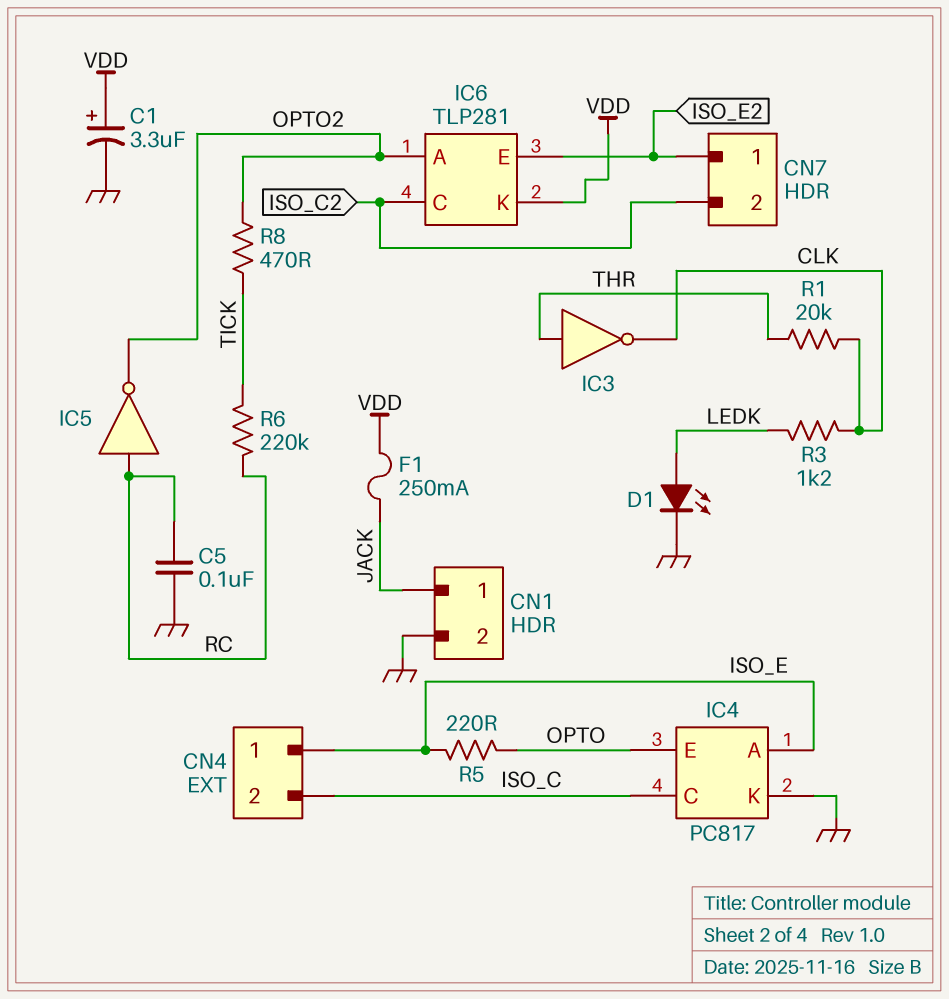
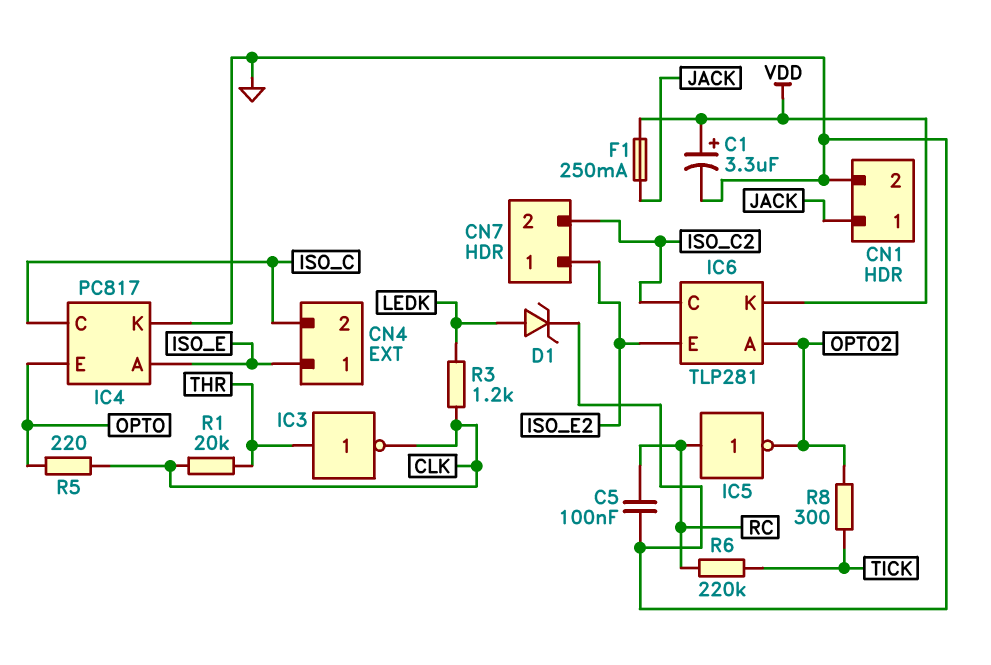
D1: LED (A LEDK, K GND) -> zener (A LEDK, K GND)
R5: 220 (ISO_E, OPTO) -> 220 (CLK, OPTO)
R8: 470 (OPTO2, TICK) -> 300 (OPTO2, TICK)

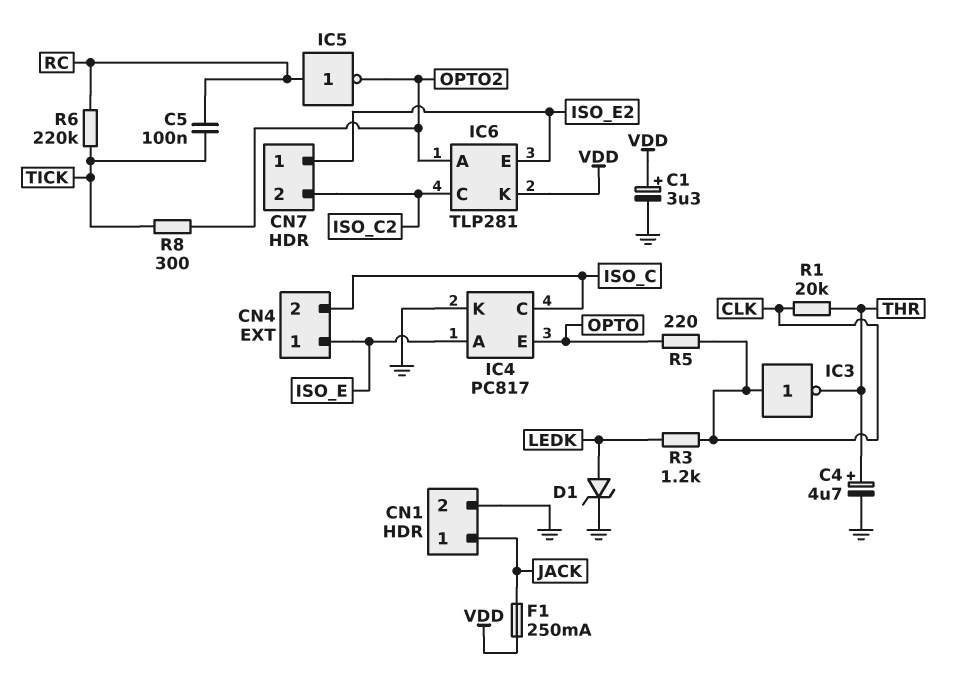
C4: none -> 4.7uF (plus THR, minus GND)
C5: 100nF (GND, RC) -> 100nF (RC, TICK)
IC3: NOT (in THR, out CLK) -> NOT (in CLK, out THR)

